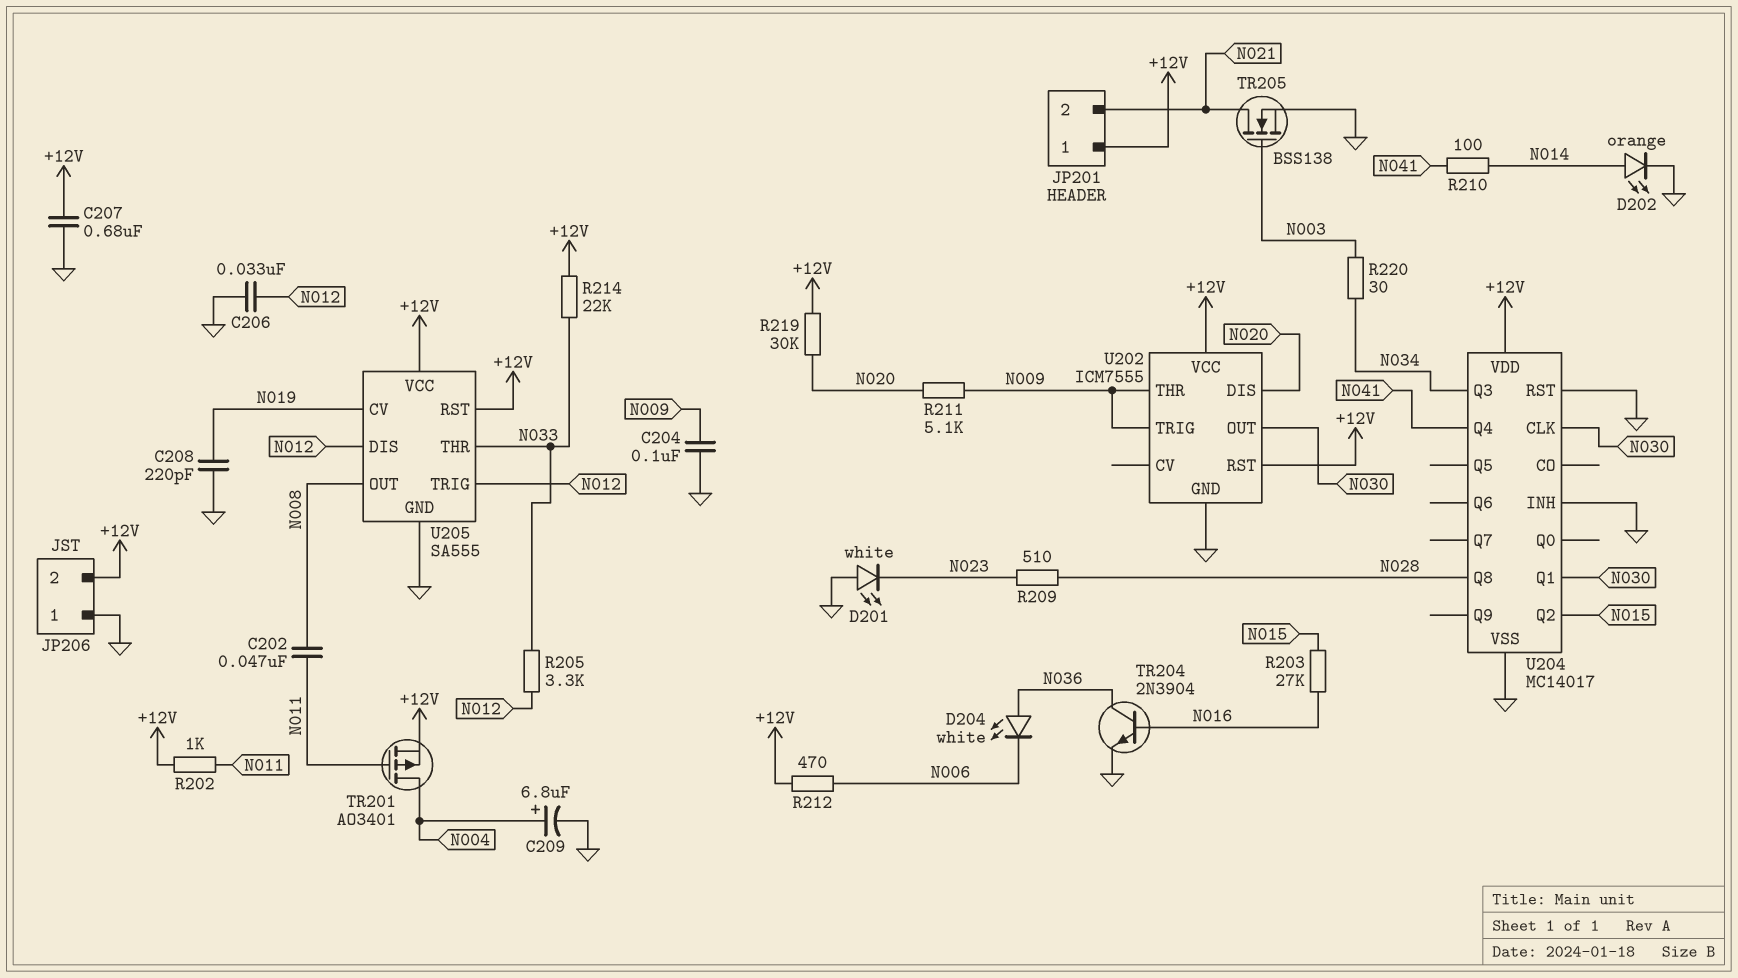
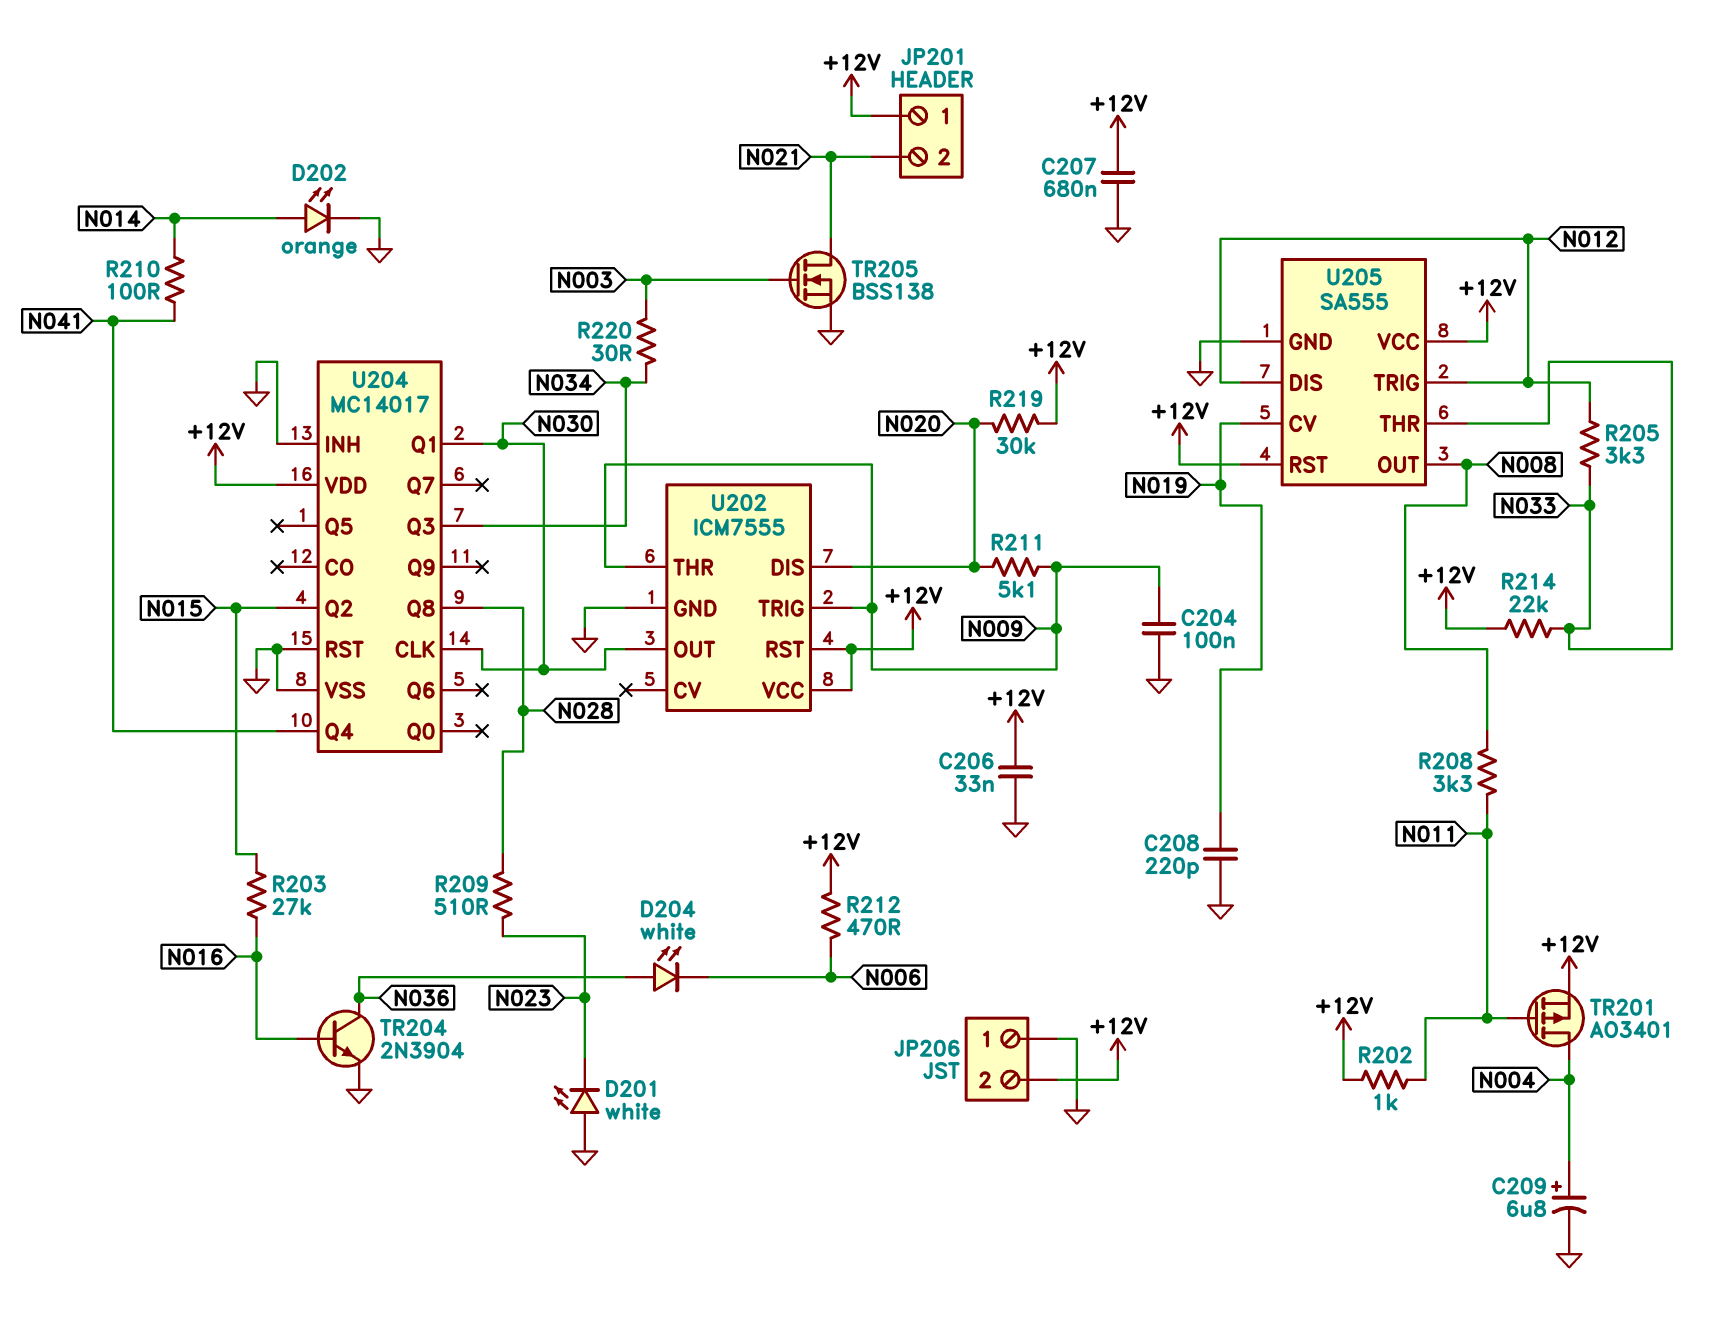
C202: 47nF (N008, N011) -> none
C206: 33nF (GND, N012) -> 33nF (+12V, GND)
R208: none -> 3.3k (N008, N011)

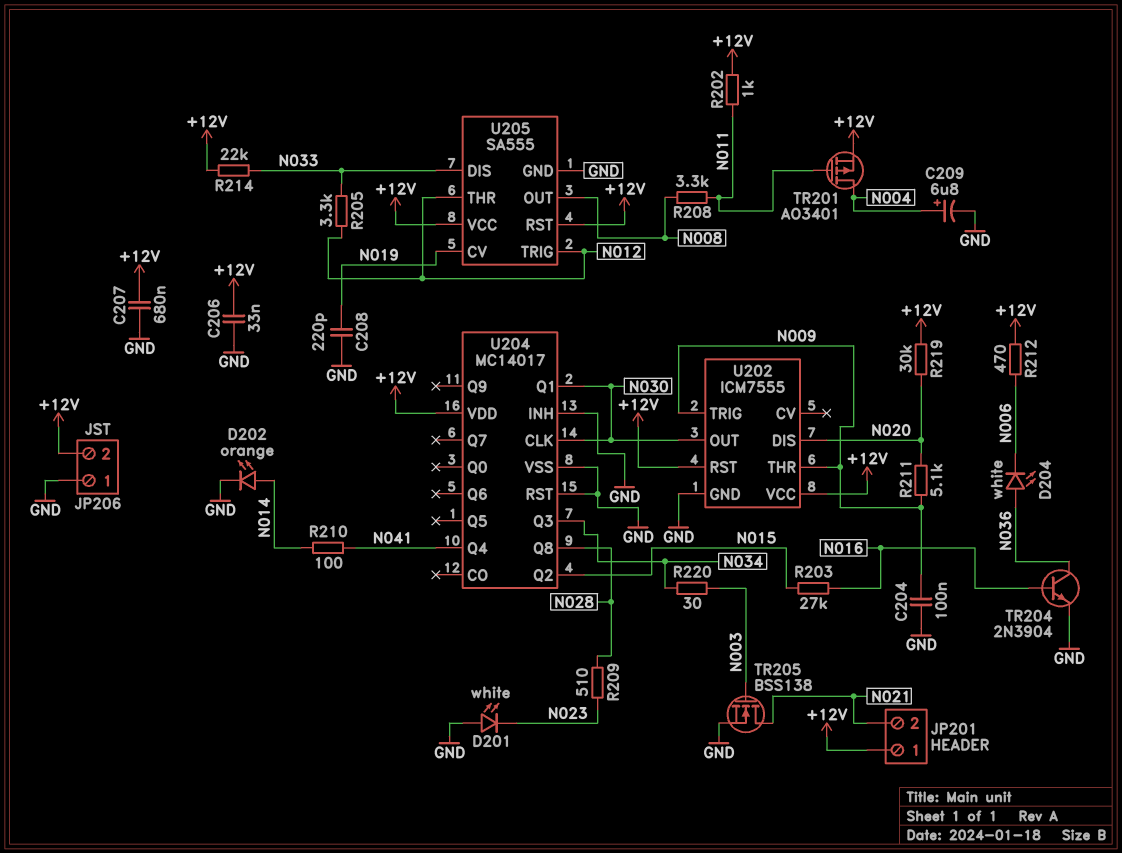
U205 pin DIS: N012 -> N033
U205 pin THR: N033 -> N012

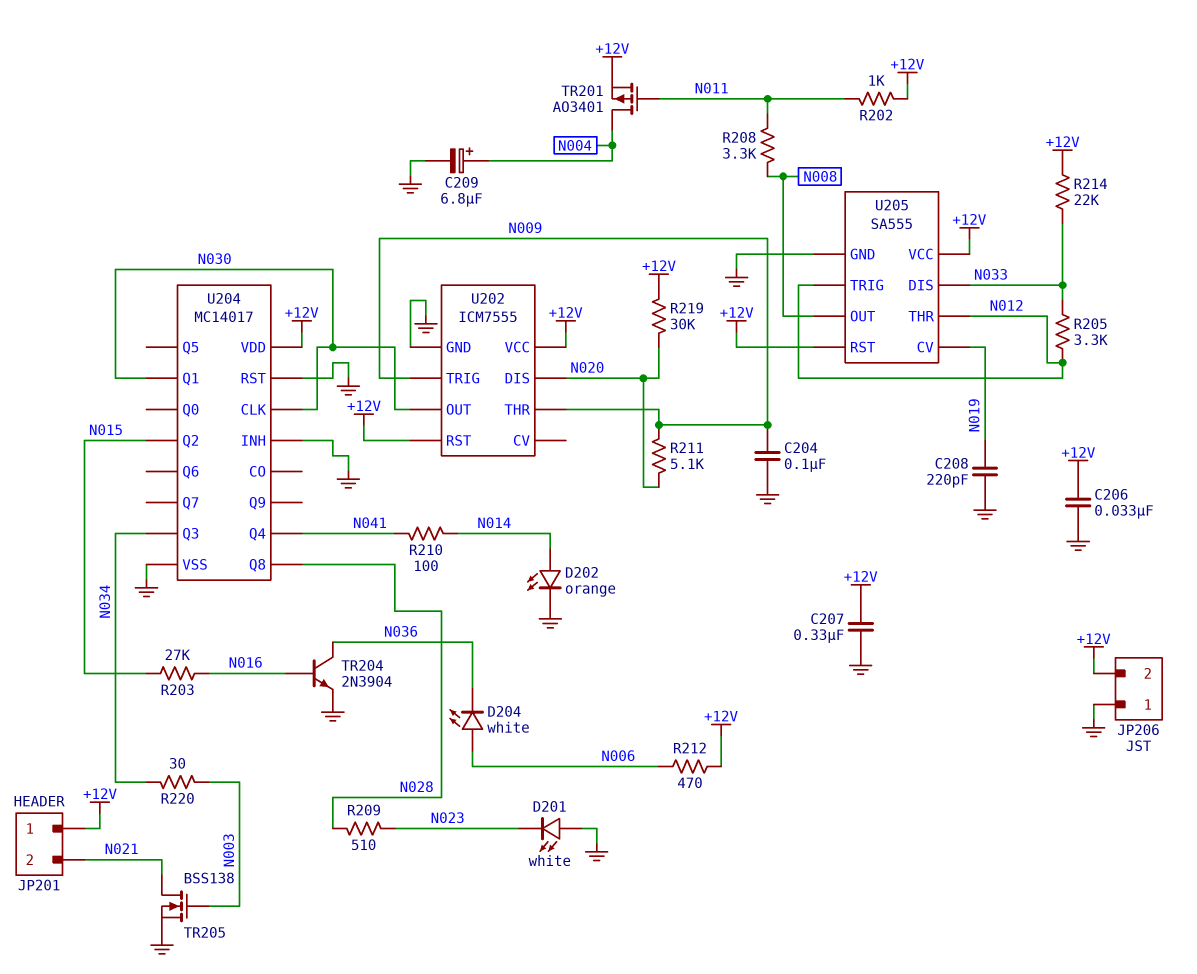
C207: 680nF (+12V, GND) -> 330nF (+12V, GND)
D204: LED white (A N036, K N006) -> LED white (A N006, K N036)

